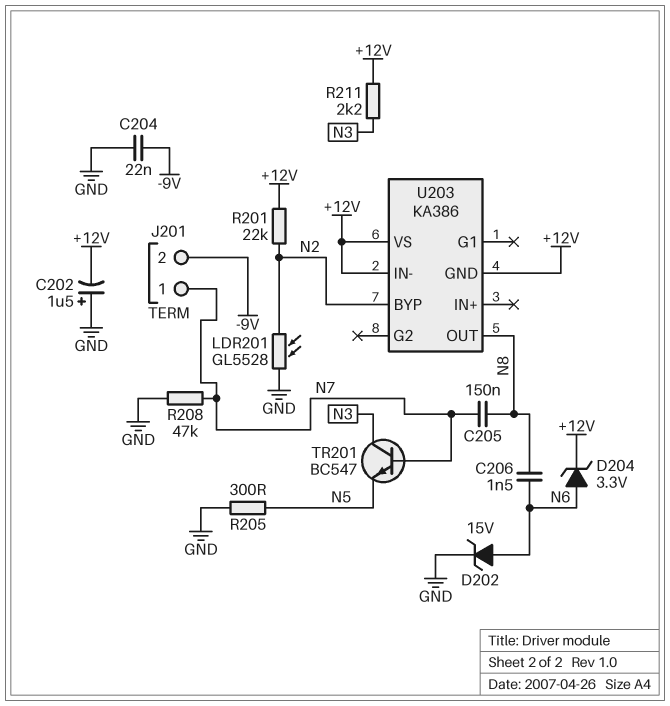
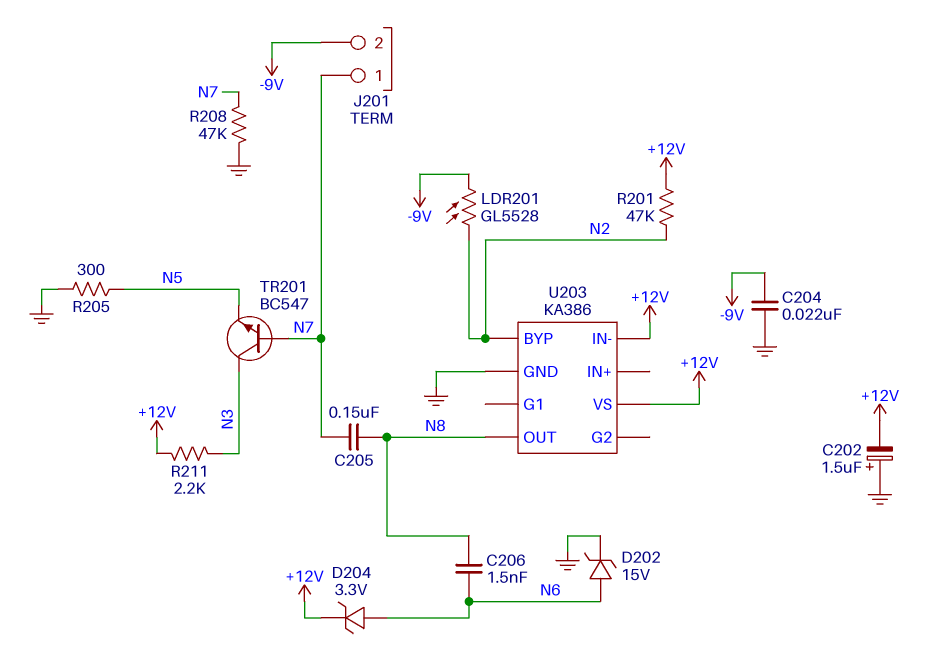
LDR201: GL5528 (GND, N2) -> GL5528 (-9V, N2)
R201: 22k (+12V, N2) -> 47k (+12V, N2)
U203 pin GND: +12V -> GND

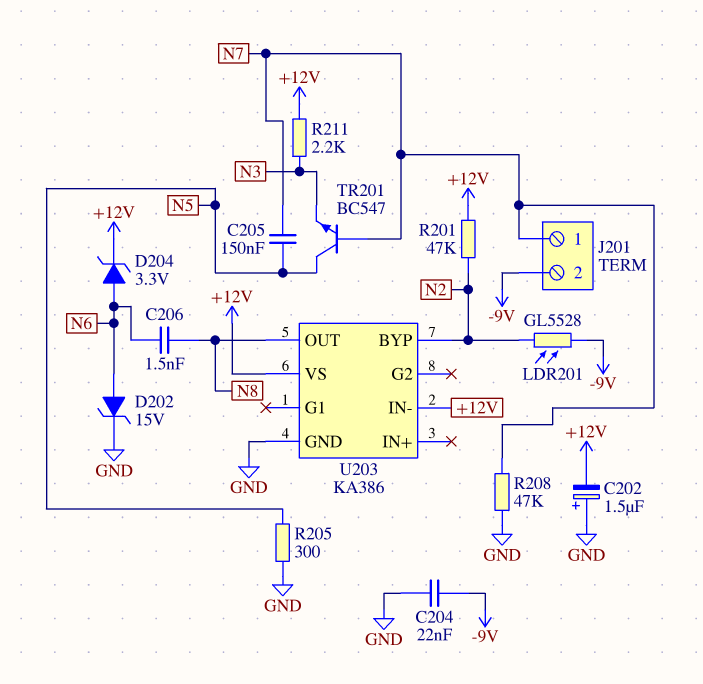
C205: 150nF (N7, N8) -> 150nF (N5, N7)
TR201: NPN BC547 (B N7, C N3, E N5) -> NPN BC547 (B N7, C N5, E N3)

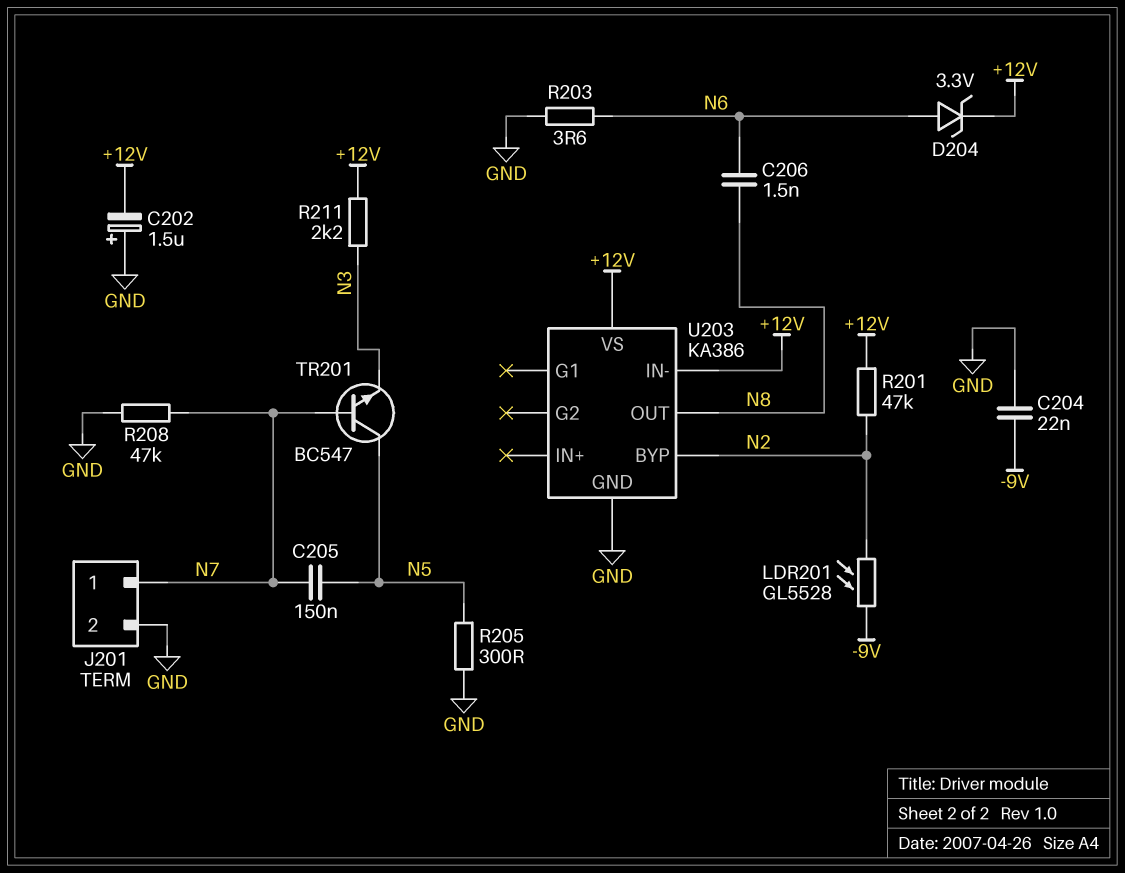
D202: zener 15V (A N6, K GND) -> none
J201 pin 2: -9V -> GND
R203: none -> 3.6 (GND, N6)

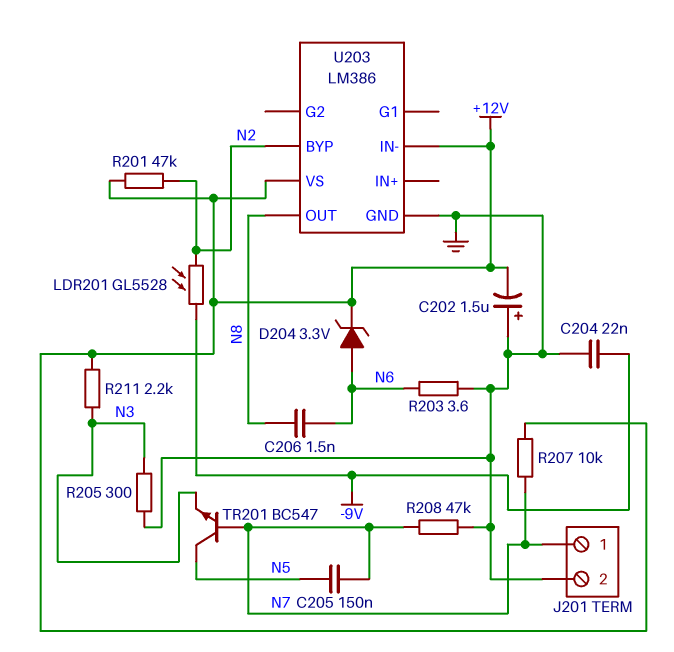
R205: 300 (GND, N5) -> 300 (GND, N3)
R207: none -> 10k (+12V, N7)
U203: KA386 -> LM386

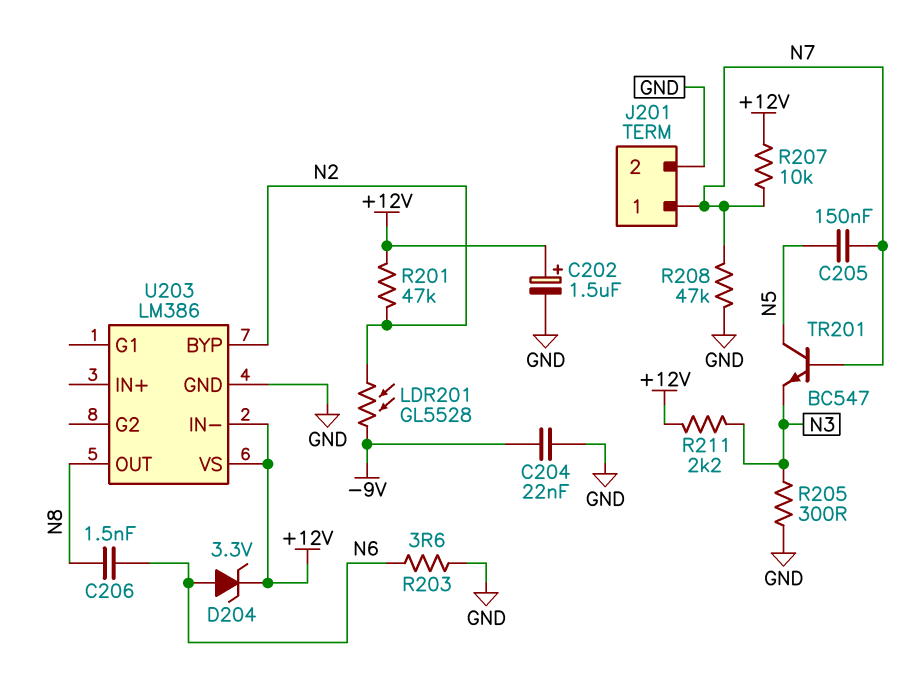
C202: 1.5uF (plus GND, minus +12V) -> 1.5uF (plus +12V, minus GND)

